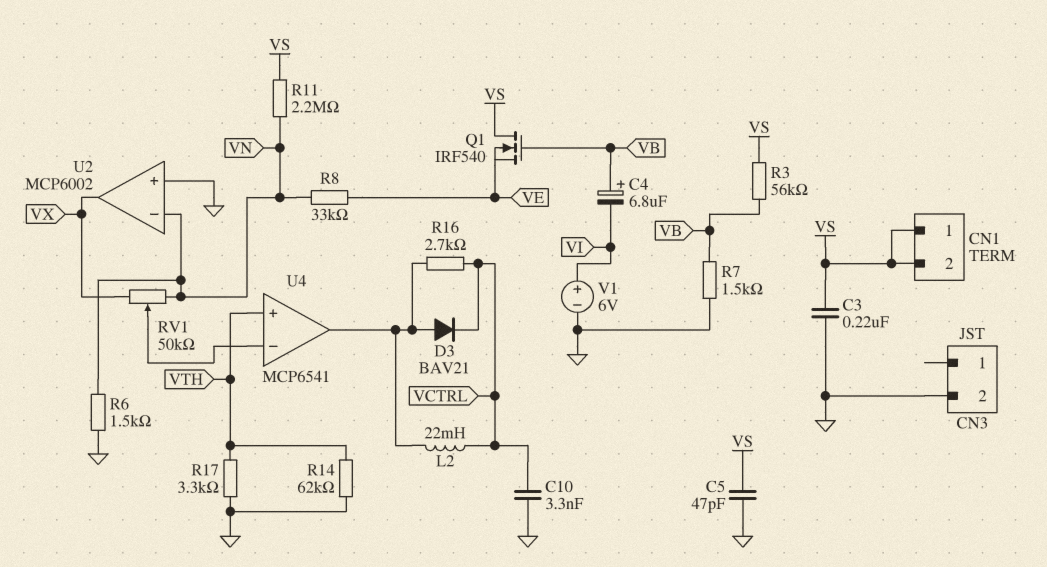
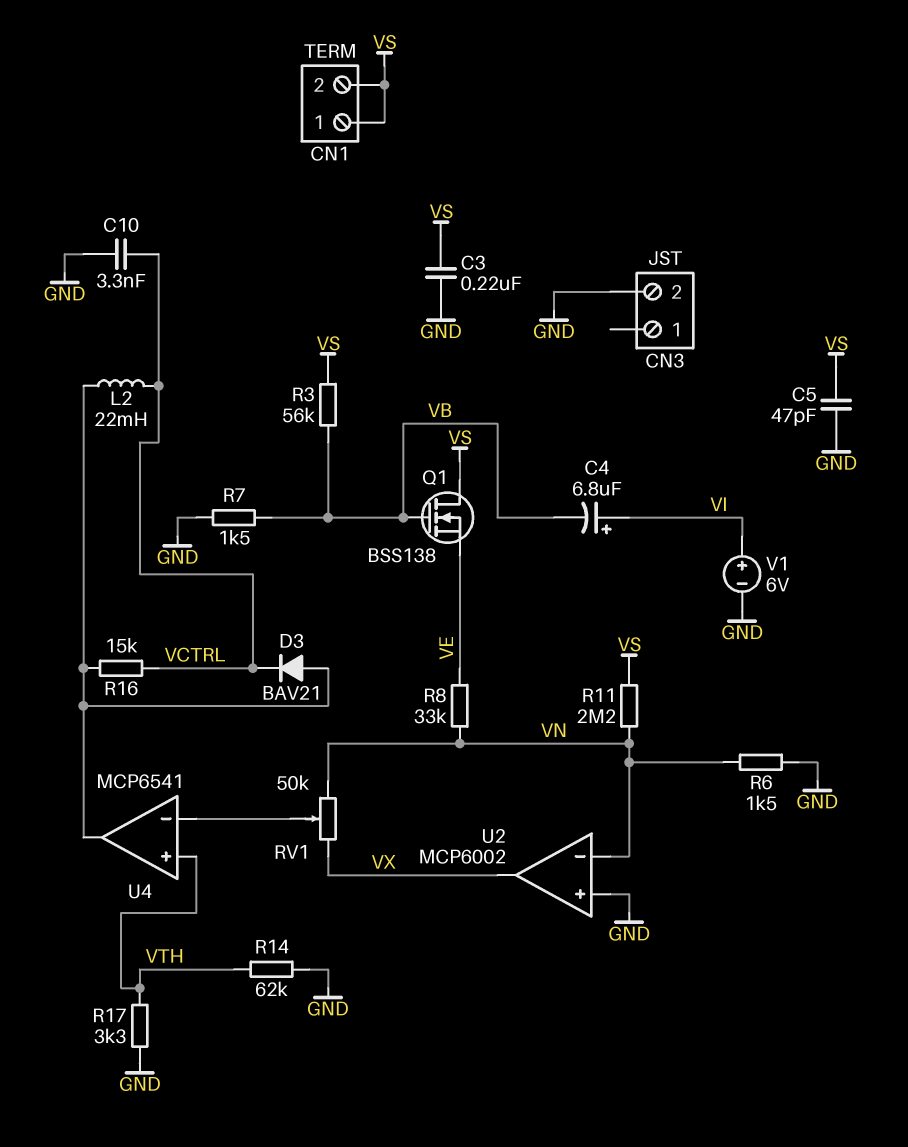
C4: 6.8uF (plus VB, minus VI) -> 6.8uF (plus VI, minus VB)
Q1: NMOS IRF540 (G VB, D VS, S VE) -> NMOS BSS138 (G VB, D VS, S VE)
R16: 2.7k (U4/out, VCTRL) -> 15k (U4/out, VCTRL)

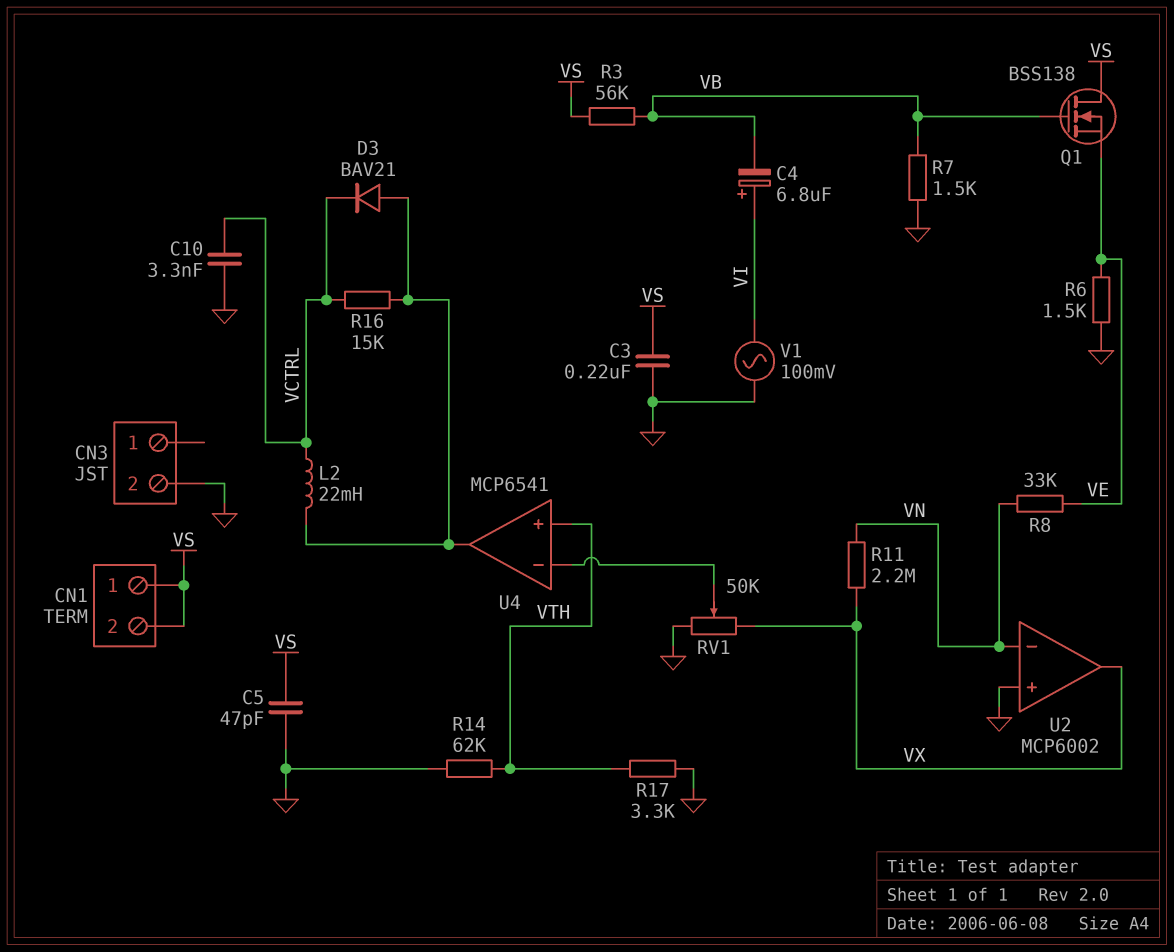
R6: 1.5k (GND, VN) -> 1.5k (GND, VE)
R11: 2.2M (VN, VS) -> 2.2M (VN, VX)
RV1: 50k (VN, VX, wiper U4/in-) -> 50k (GND, VX, wiper U4/in-)
V1: 6V (plus VI, minus GND) -> AC 100mV (GND, VI)

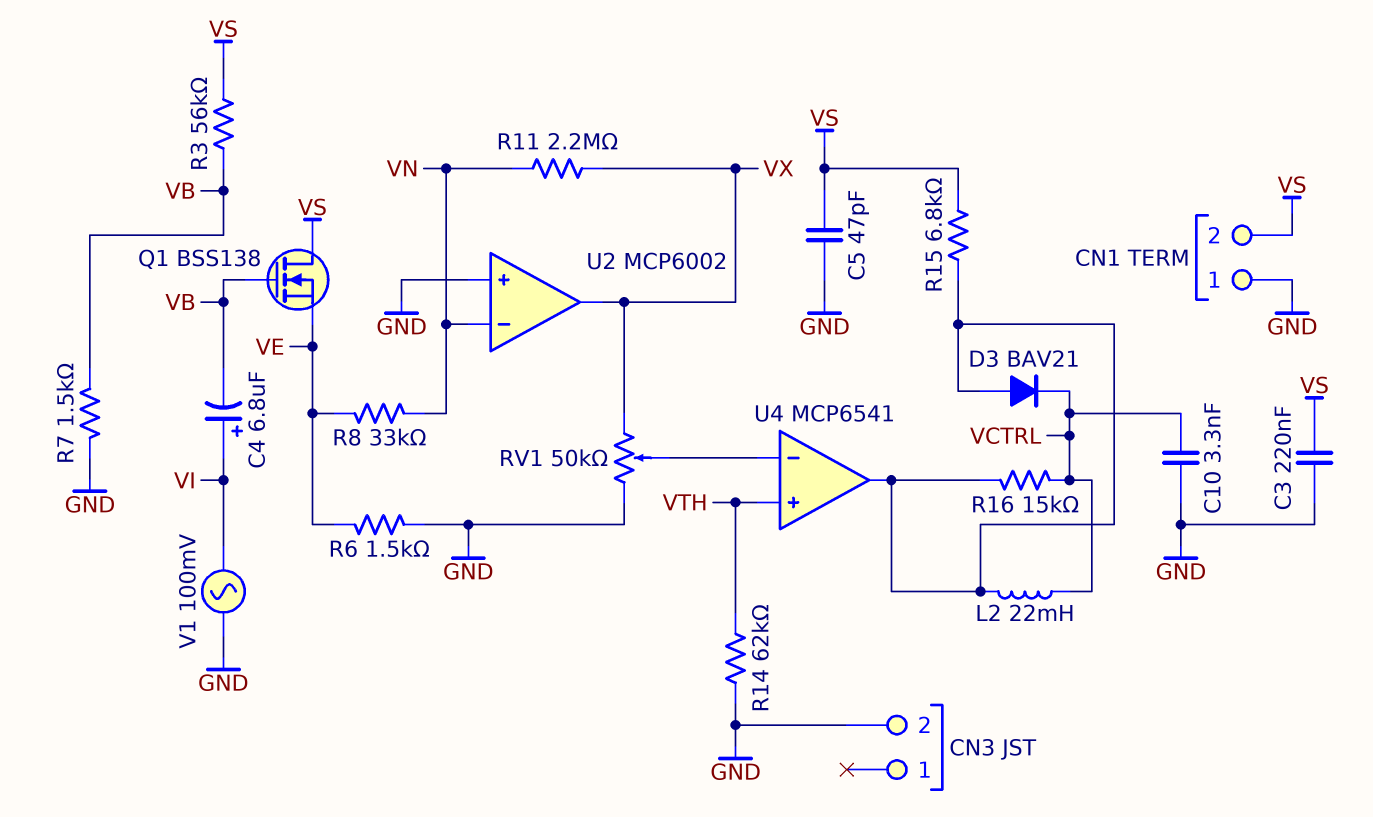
CN1 pin 1: VS -> GND
R15: none -> 6.8k (U4/out, VS)
R17: 3.3k (GND, VTH) -> none

